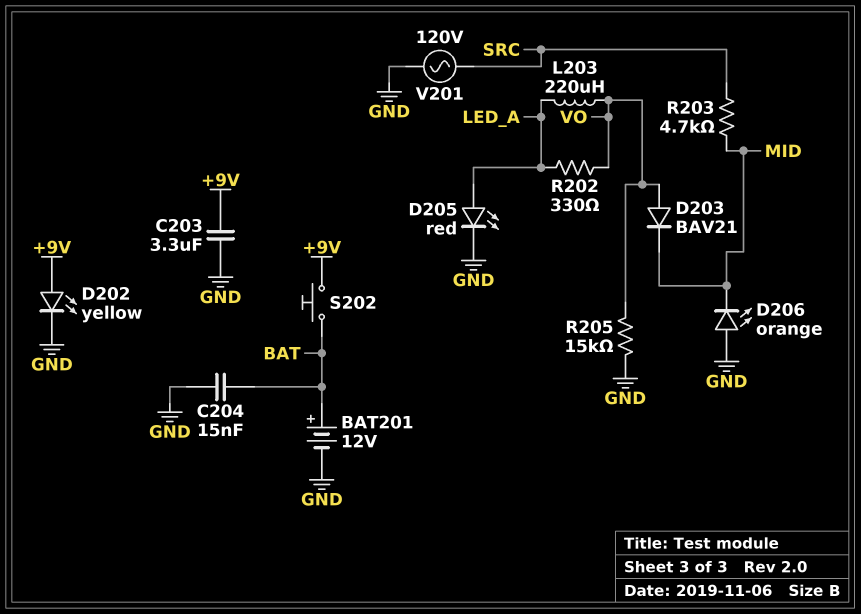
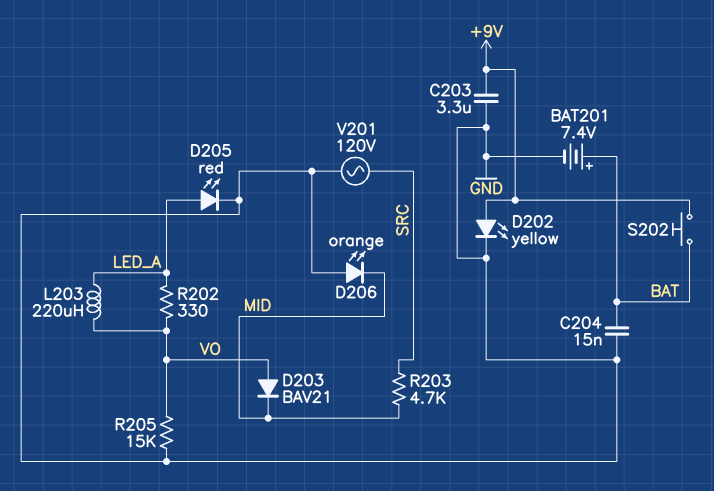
BAT201: 12V (plus BAT, minus GND) -> 7.4V (plus BAT, minus GND)

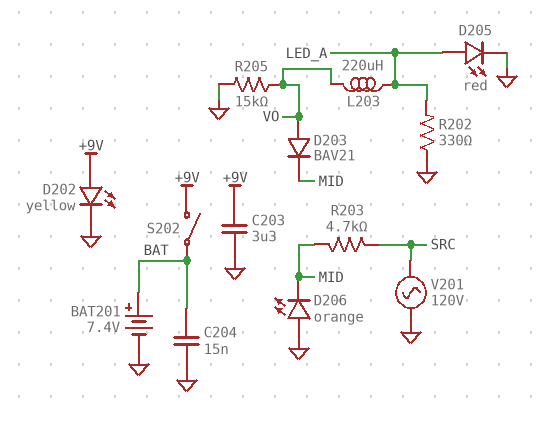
R202: 330 (LED_A, VO) -> 330 (GND, LED_A)
S202: button (+9V, BAT) -> switch (+9V, BAT)

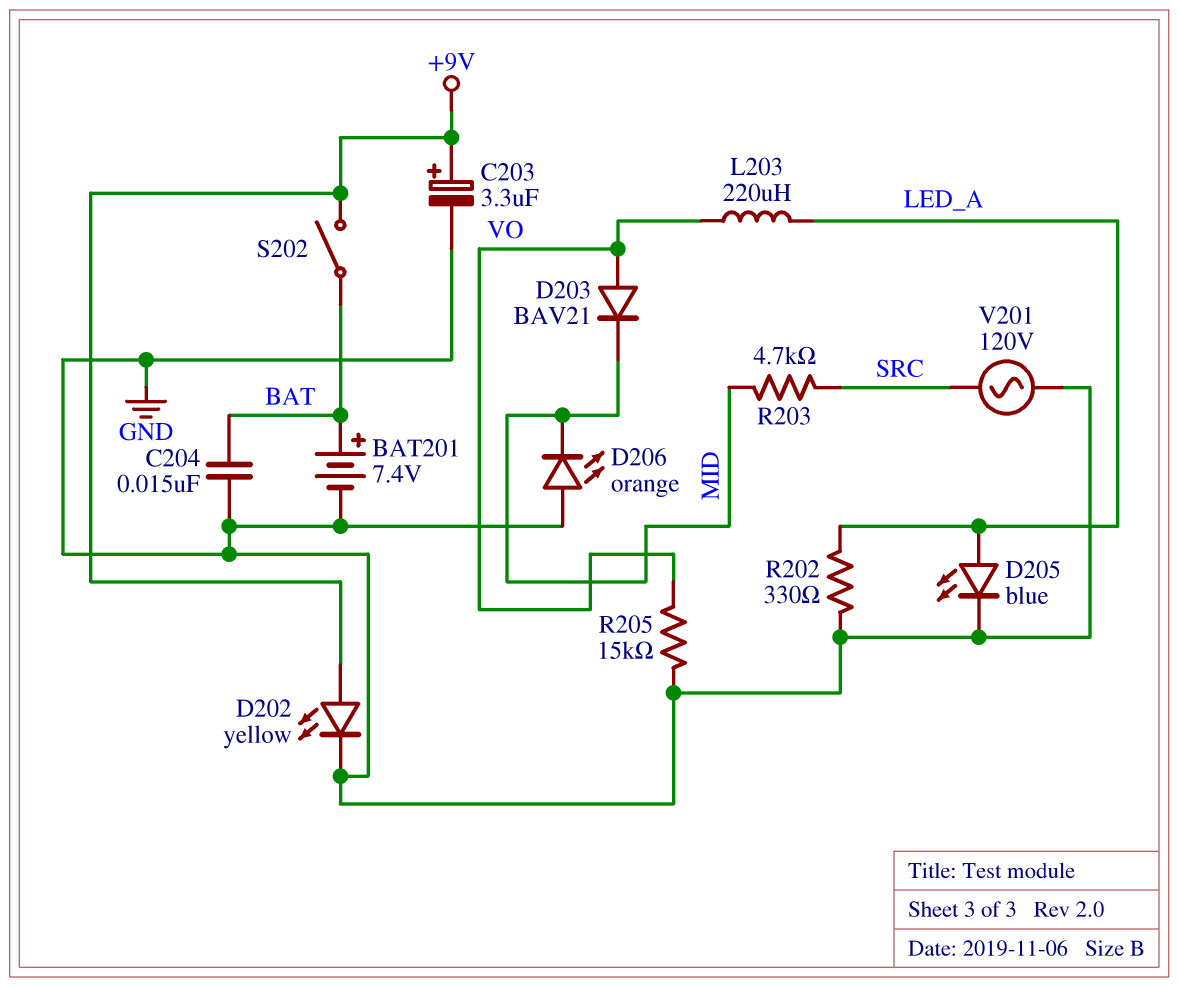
C203: 3.3uF (+9V, GND) -> 3.3uF (plus +9V, minus GND)
D205: LED red (A LED_A, K GND) -> LED blue (A LED_A, K GND)

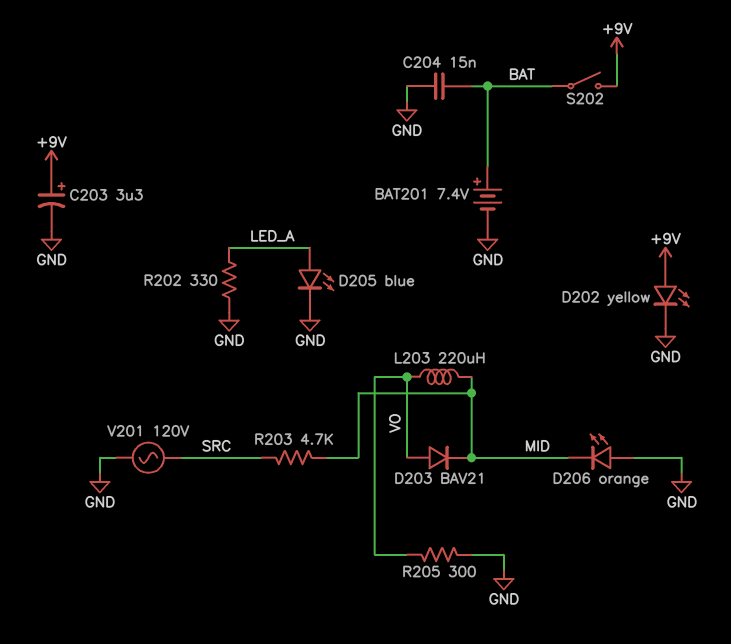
L203: 220uH (LED_A, VO) -> 220uH (MID, VO)
R205: 15k (GND, VO) -> 300 (GND, VO)

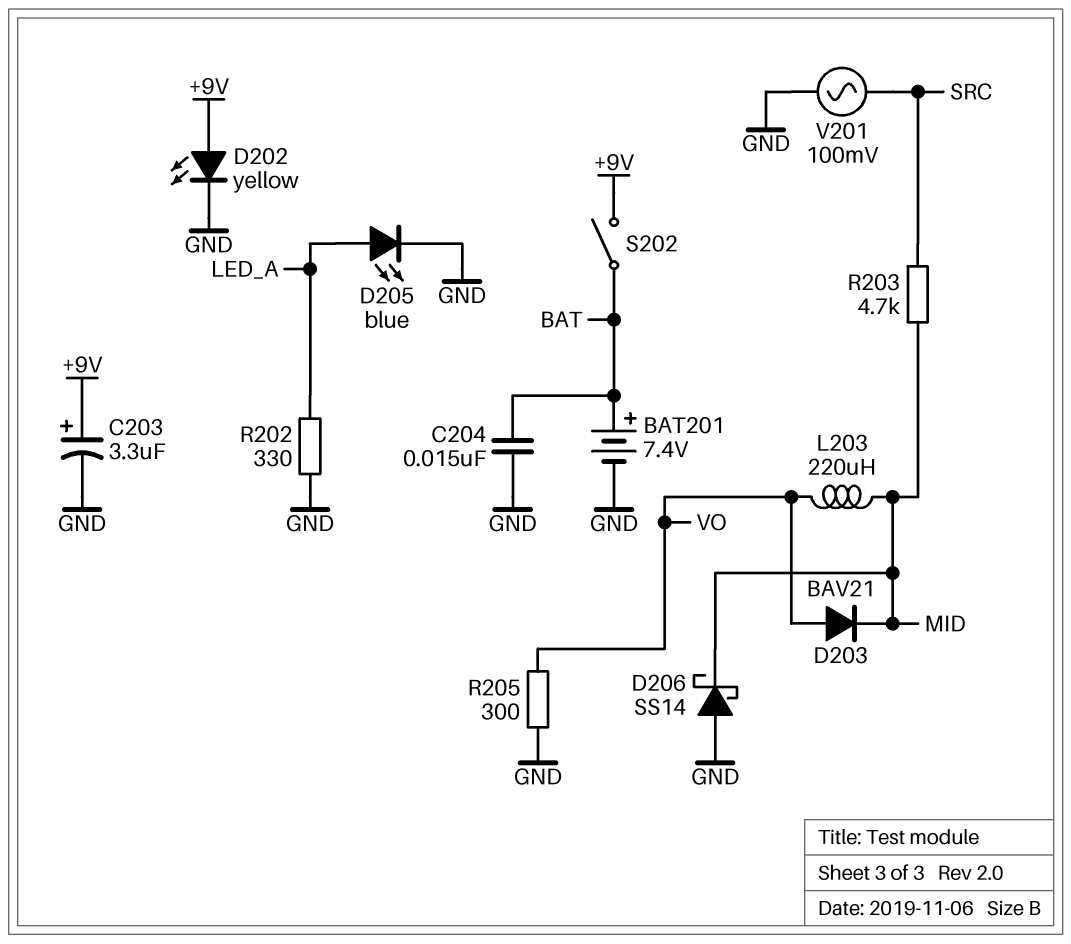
D206: LED orange (A GND, K MID) -> schottky SS14 (A GND, K MID)
V201: AC 120V (GND, SRC) -> AC 100mV (GND, SRC)

